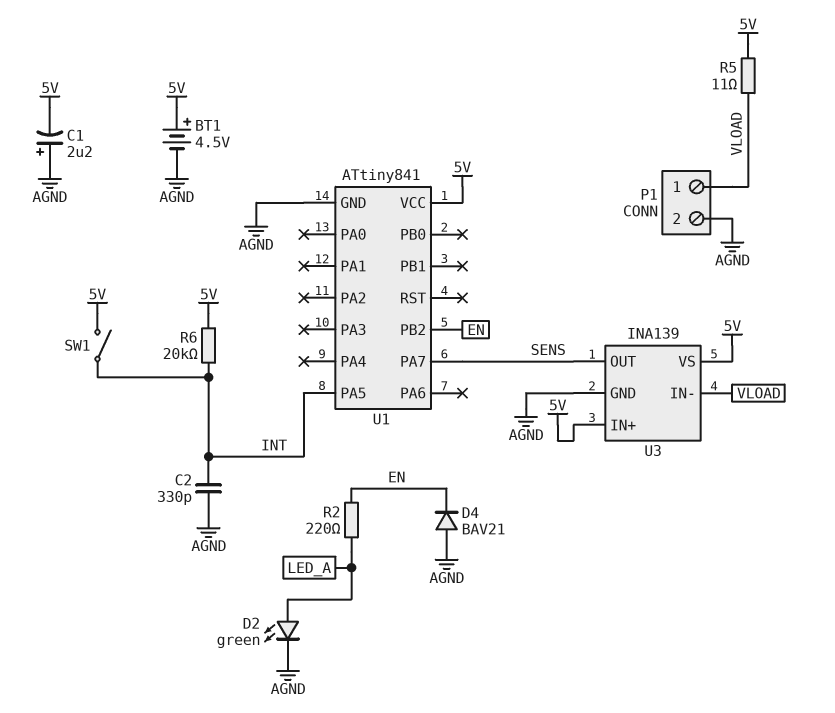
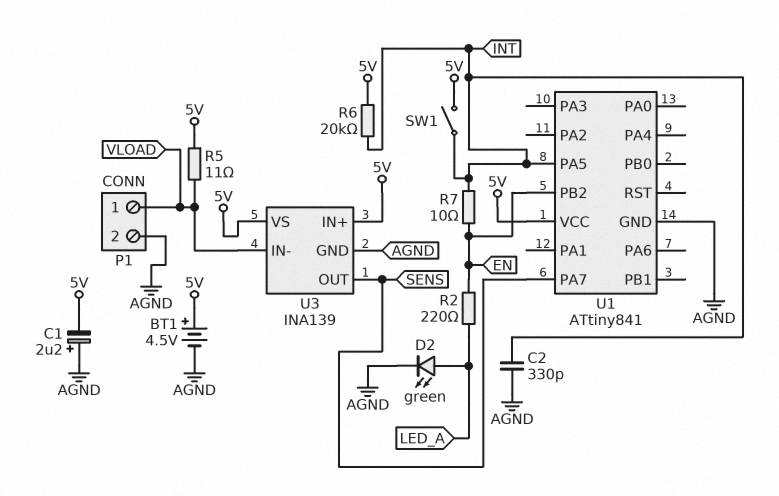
D4: diode BAV21 (A AGND, K EN) -> none
R7: none -> 10 (EN, INT)

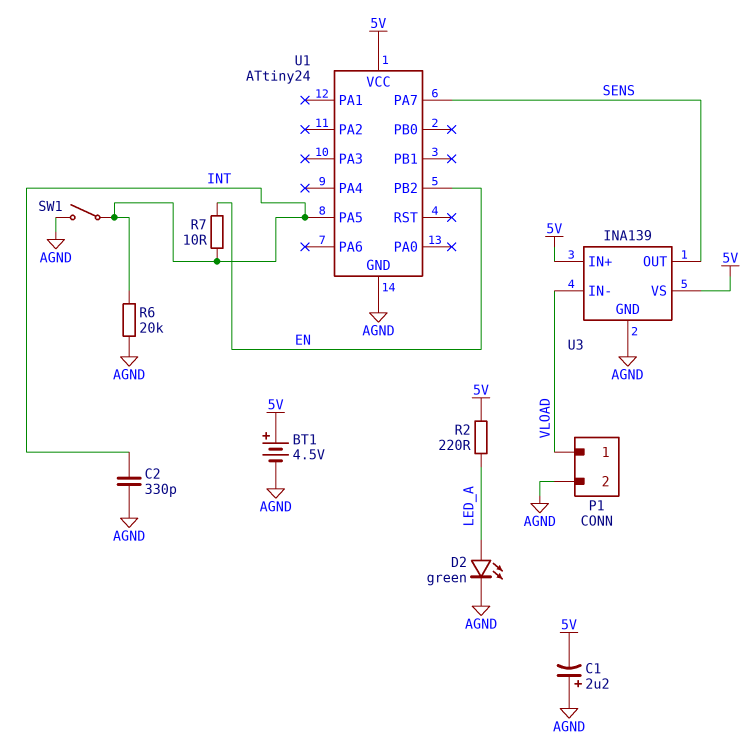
R2: 220 (EN, LED_A) -> 220 (5V, LED_A)
R5: 11 (5V, VLOAD) -> none
R6: 20k (5V, INT) -> 20k (AGND, INT)
SW1: switch (5V, INT) -> switch (AGND, INT)
U1: ATtiny841 -> ATtiny24

